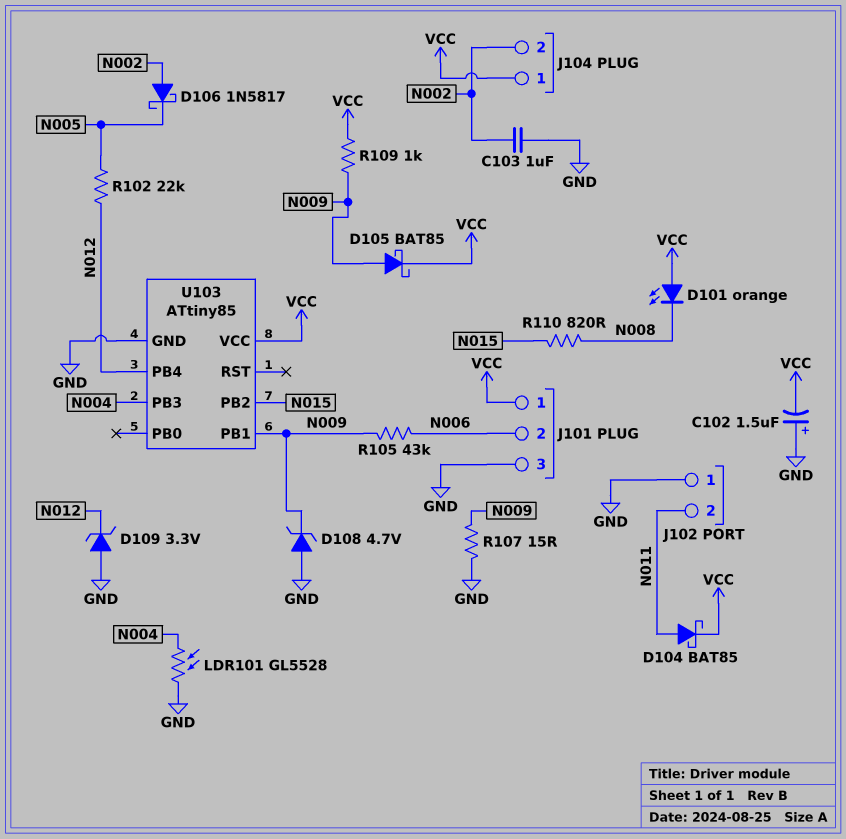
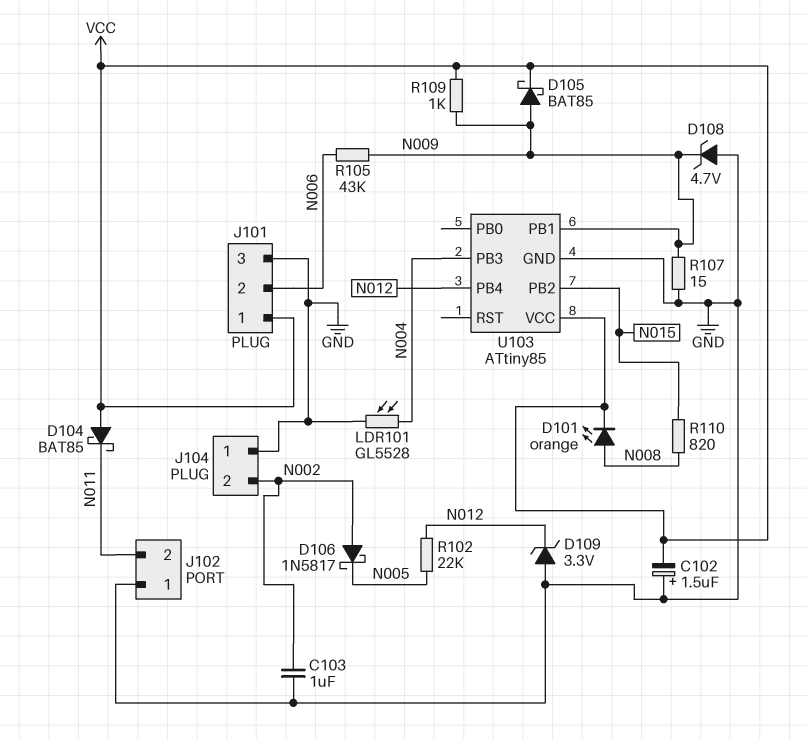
D101: LED orange (A VCC, K N008) -> LED orange (A N008, K VCC)
D104: schottky BAT85 (A N011, K VCC) -> schottky BAT85 (A VCC, K N011)
J104 pin 1: VCC -> GND

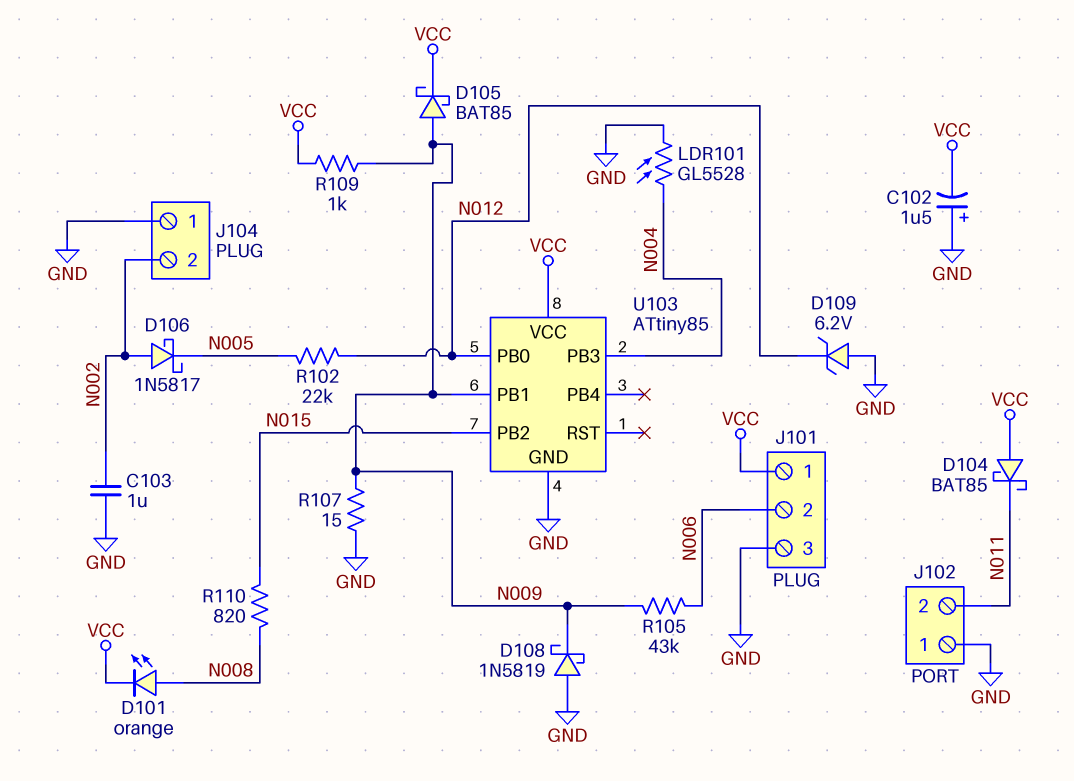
D108: zener 4.7V (A GND, K N009) -> schottky 1N5819 (A GND, K N009)
D109: zener 3.3V (A GND, K N012) -> zener 6.2V (A GND, K N012)
U103 pin PB0: none -> N012
U103 pin PB4: N012 -> none

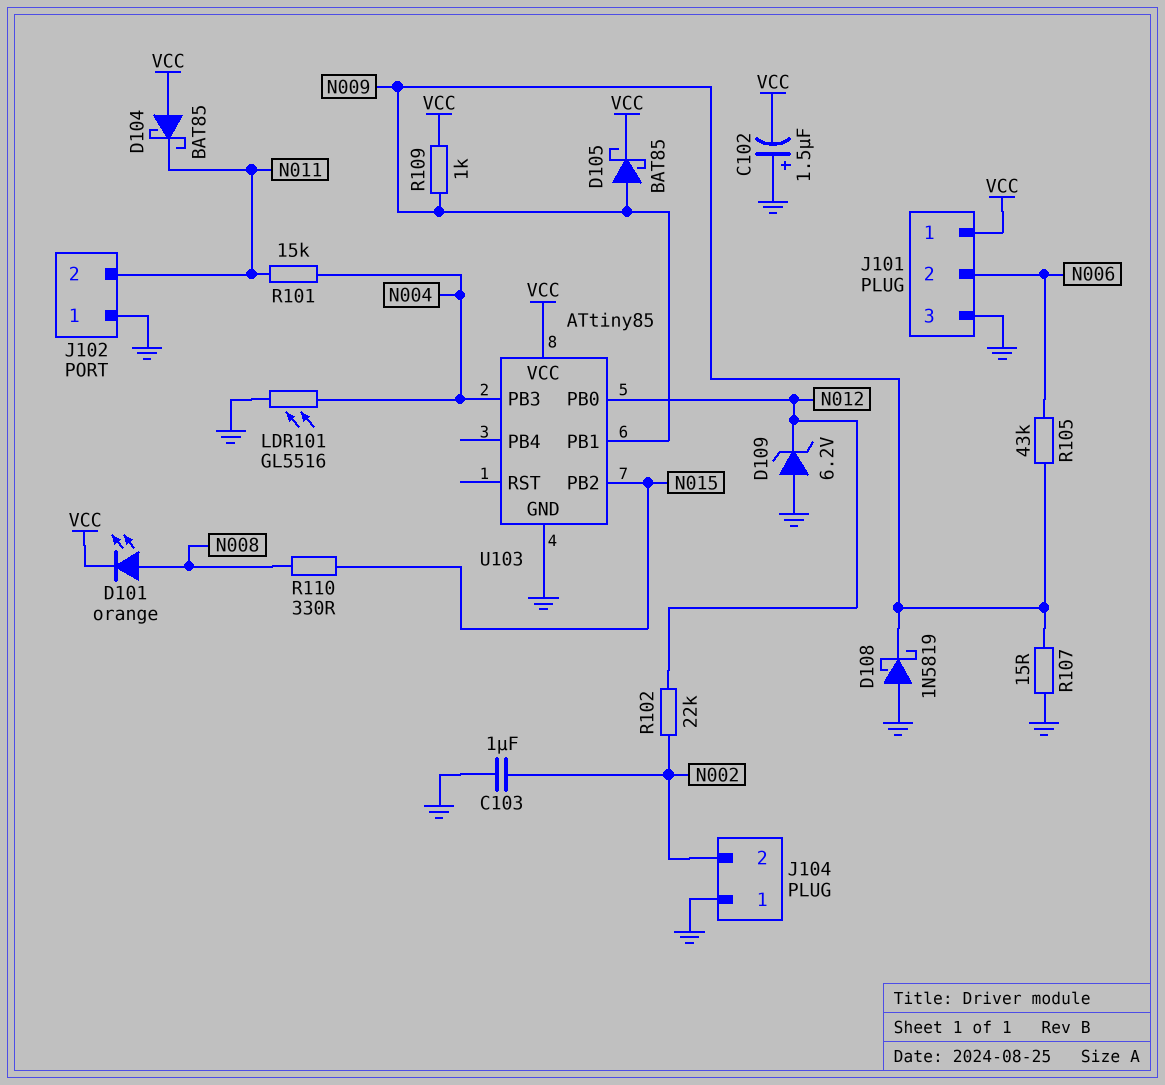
D106: schottky 1N5817 (A N002, K N005) -> none
LDR101: GL5528 (GND, N004) -> GL5516 (GND, N004)
R101: none -> 15k (N004, N011)
R102: 22k (N005, N012) -> 22k (N002, N012)
R110: 820 (N008, N015) -> 330 (N008, N015)

